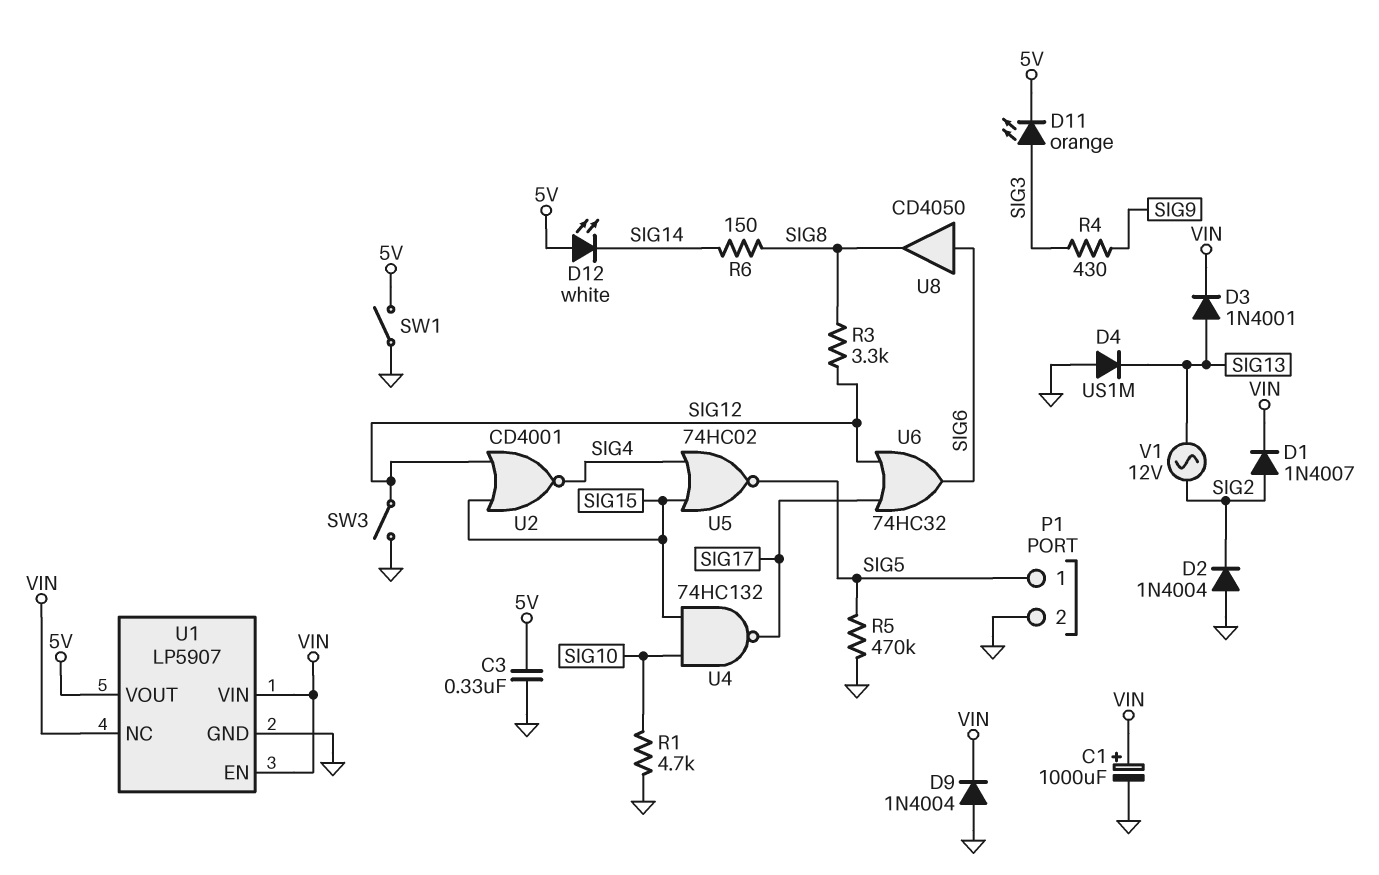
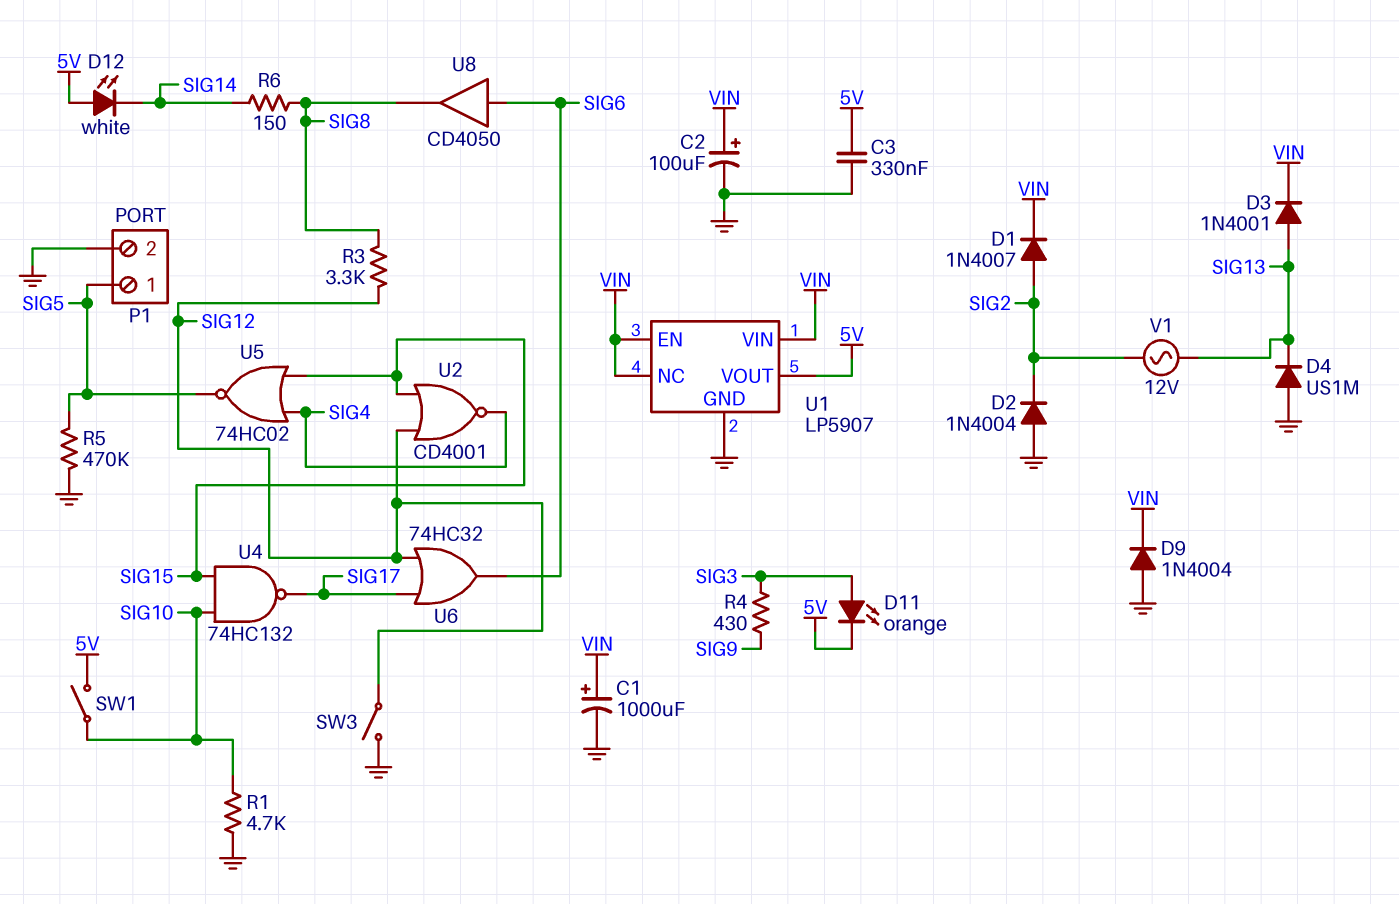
C2: none -> 100uF (plus VIN, minus GND)
SW1: switch (5V, GND) -> switch (5V, SIG10)

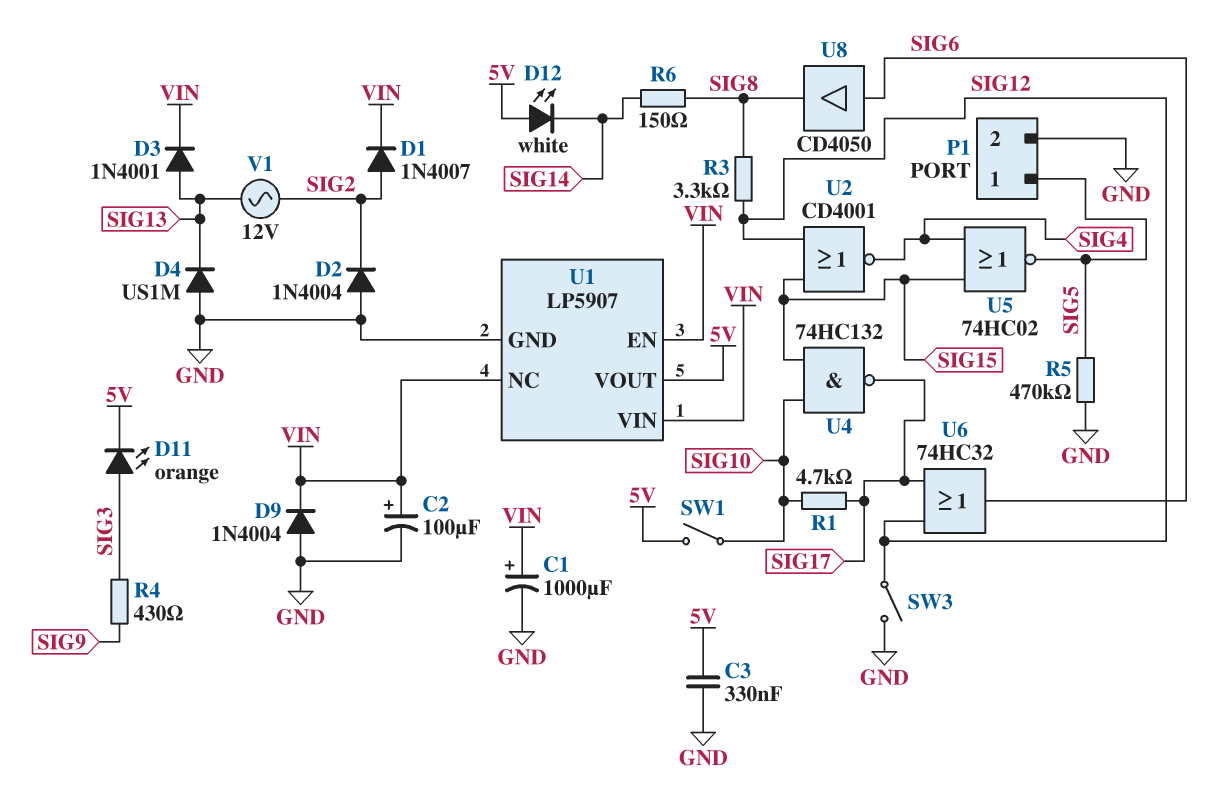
R1: 4.7k (GND, SIG10) -> 4.7k (SIG10, SIG17)

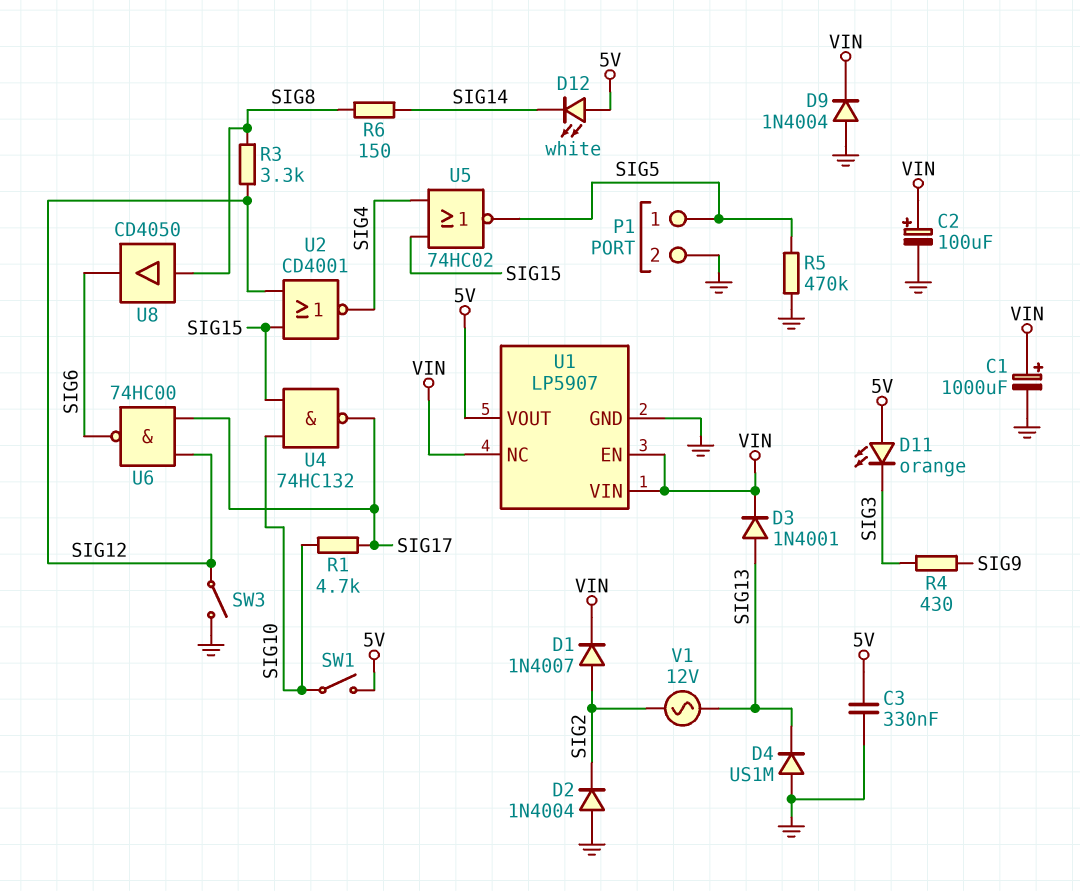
D11: LED orange (A SIG3, K 5V) -> LED orange (A 5V, K SIG3)
U6: OR 74HC32 (in SIG12, in SIG17, out SIG6) -> NAND 74HC00 (in SIG12, in SIG17, out SIG6)
U8: buffer CD4050 (in SIG6, out SIG8) -> buffer CD4050 (in SIG8, out SIG6)

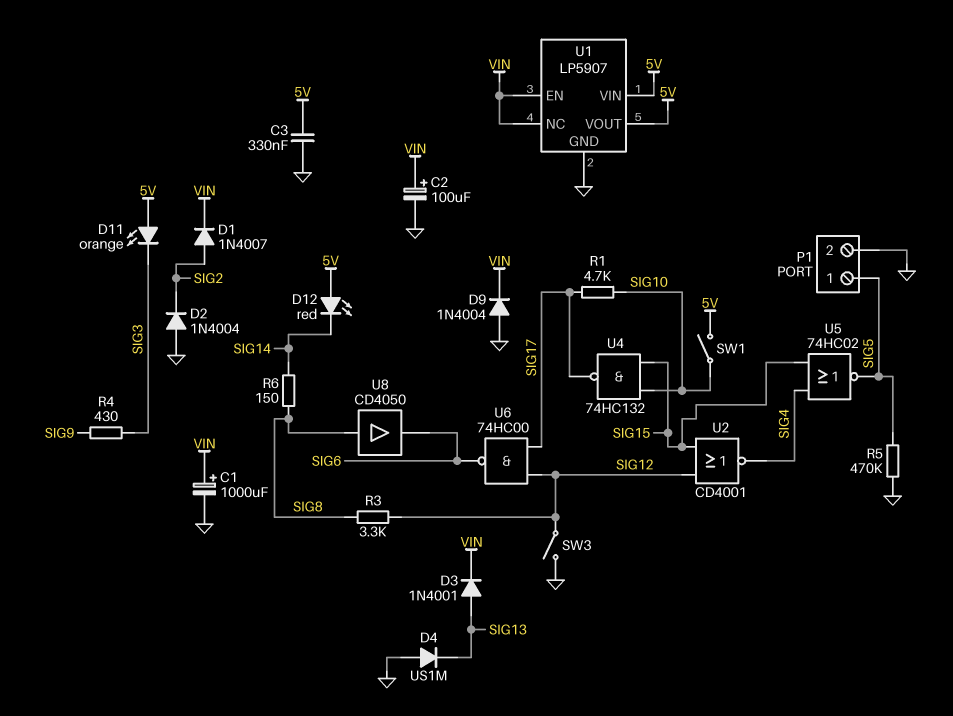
D12: LED white (A 5V, K SIG14) -> LED red (A 5V, K SIG14)
U1 pin VIN: VIN -> 5V
V1: AC 12V (SIG2, SIG13) -> none

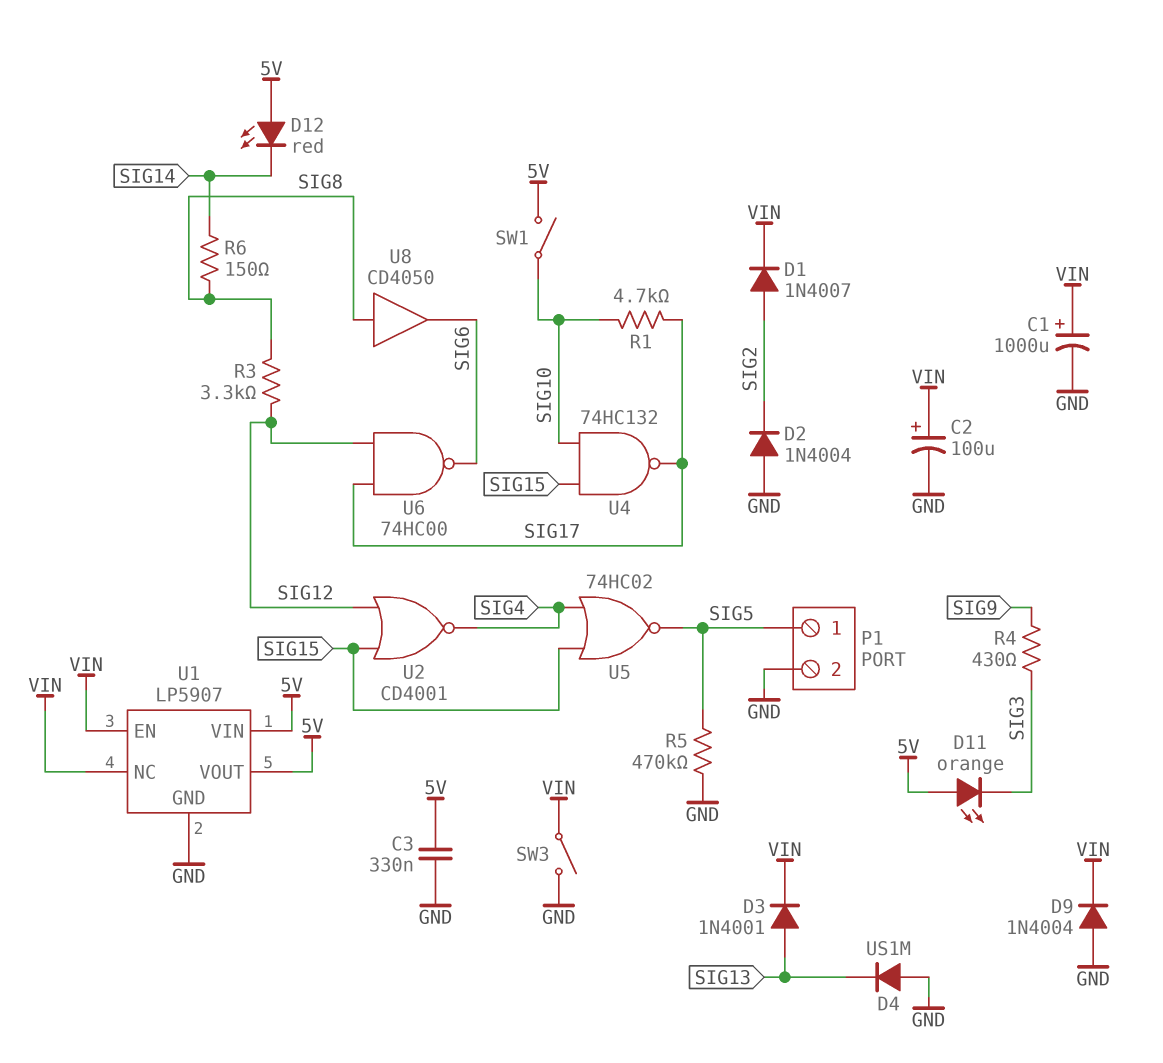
SW3: switch (GND, SIG12) -> switch (GND, VIN)

